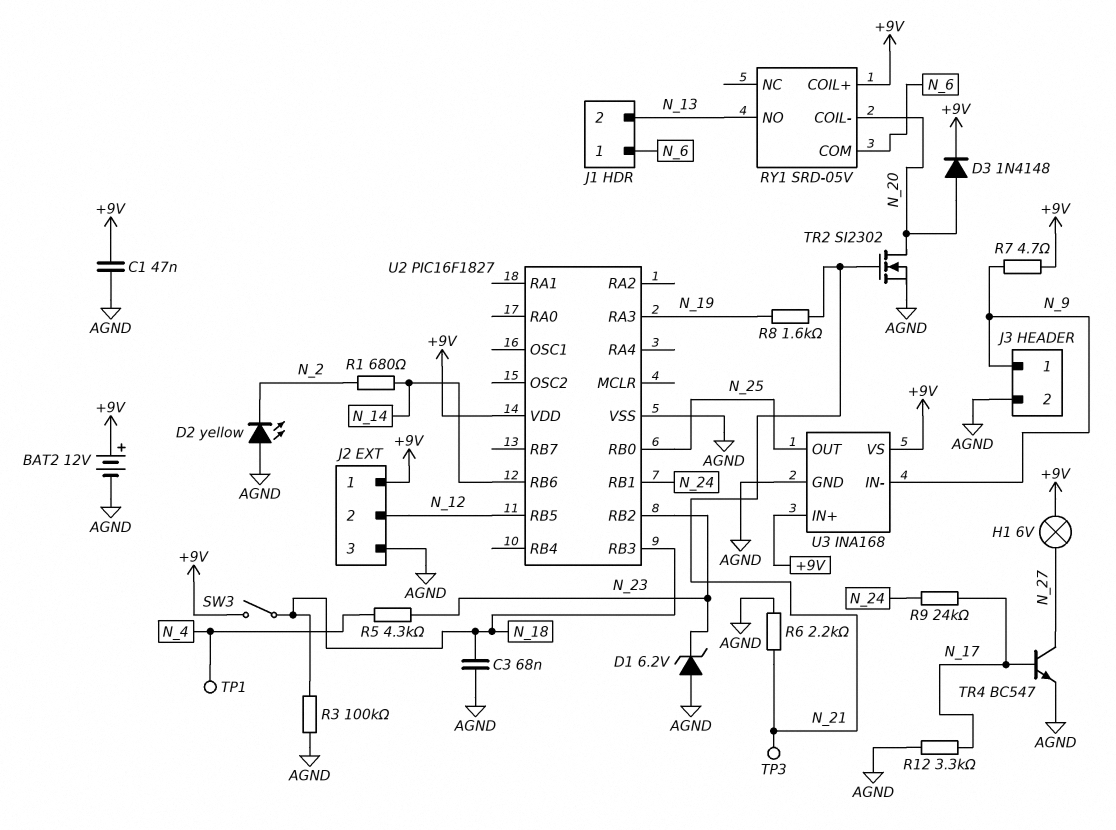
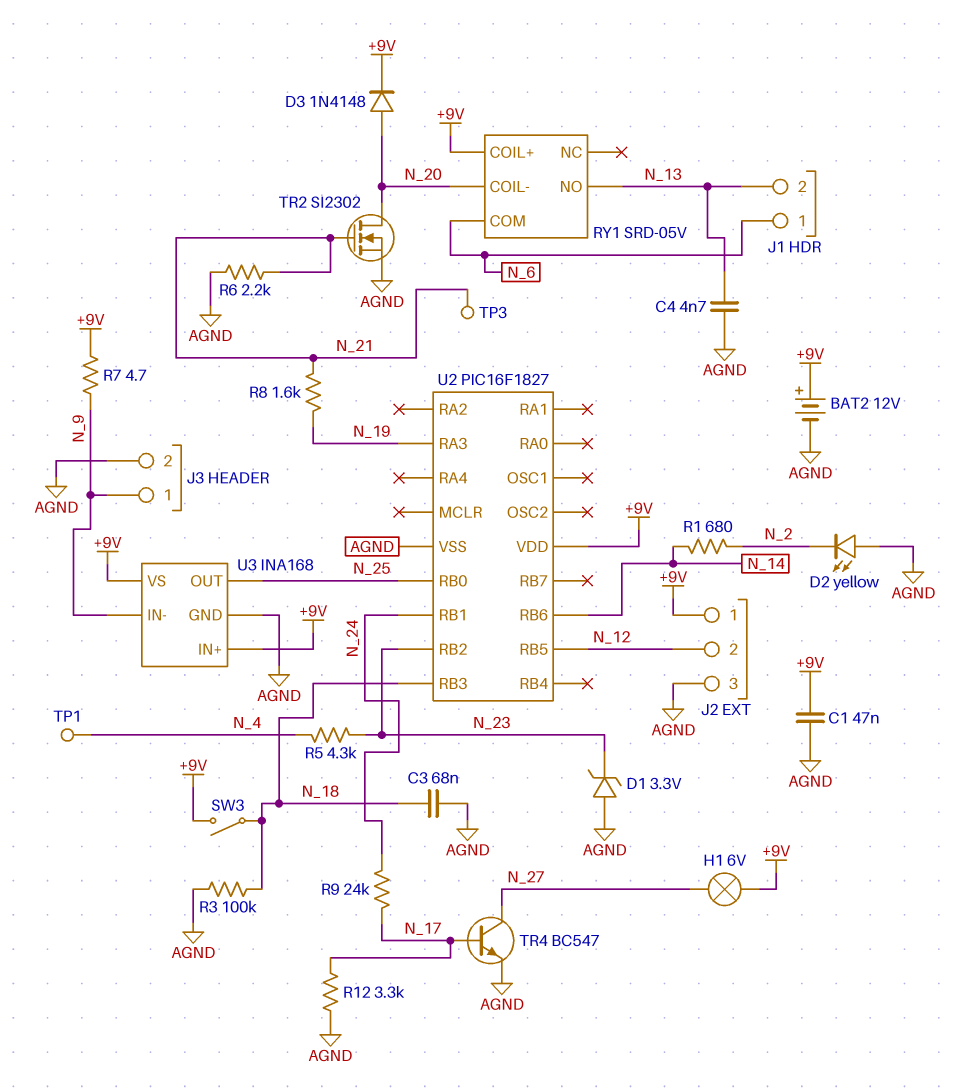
C4: none -> 4.7nF (AGND, N_13)
D1: zener 6.2V (A AGND, K N_23) -> zener 3.3V (A AGND, K N_23)

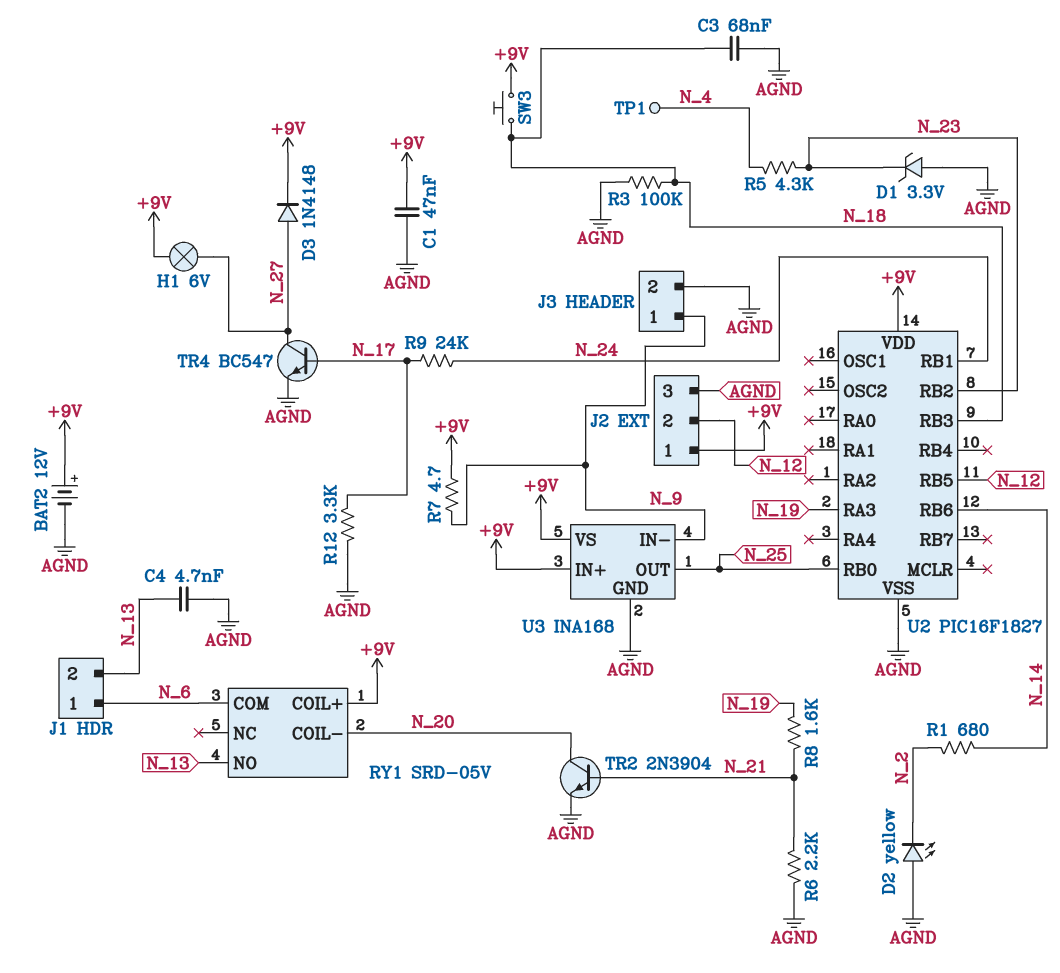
D3: diode 1N4148 (A N_20, K +9V) -> diode 1N4148 (A N_27, K +9V)
SW3: switch (+9V, N_18) -> button (+9V, N_18)
TP3: test point (N_21) -> none
TR2: NMOS SI2302 (G N_21, D N_20, S AGND) -> NPN 2N3904 (B N_21, C N_20, E AGND)

